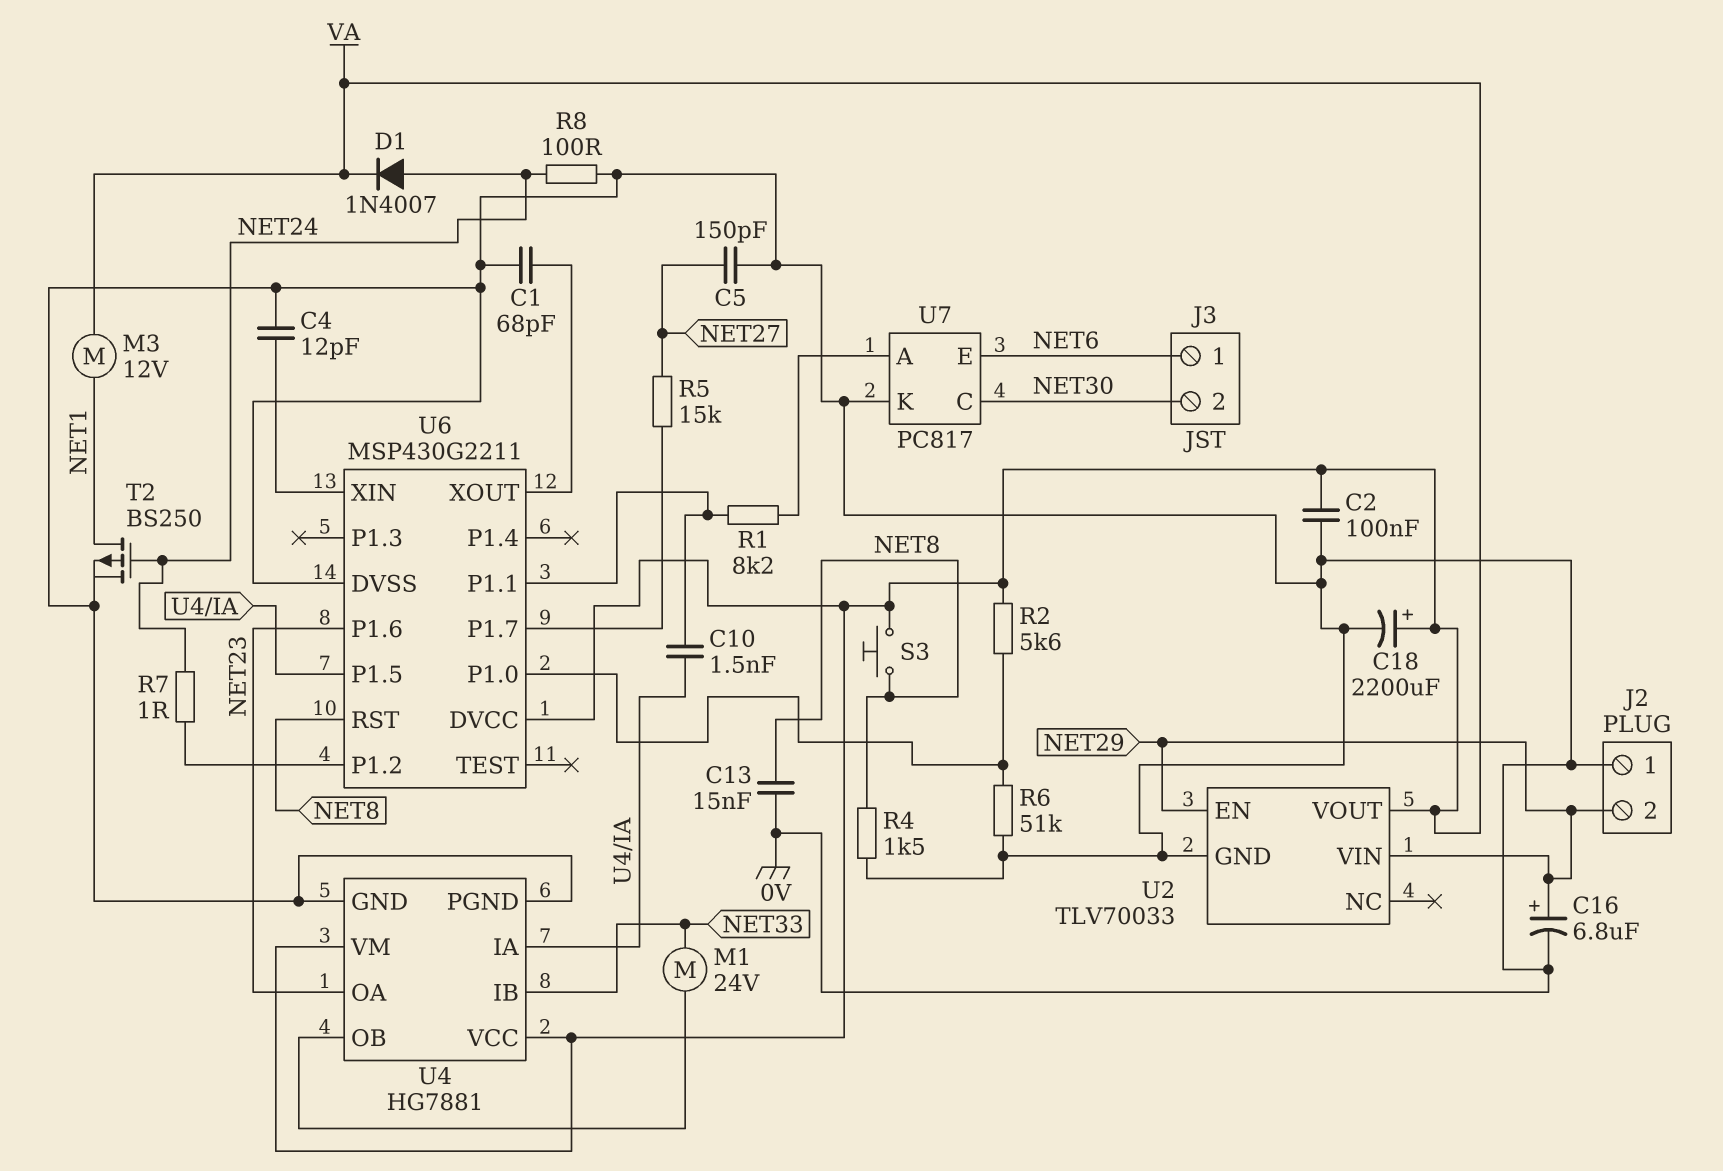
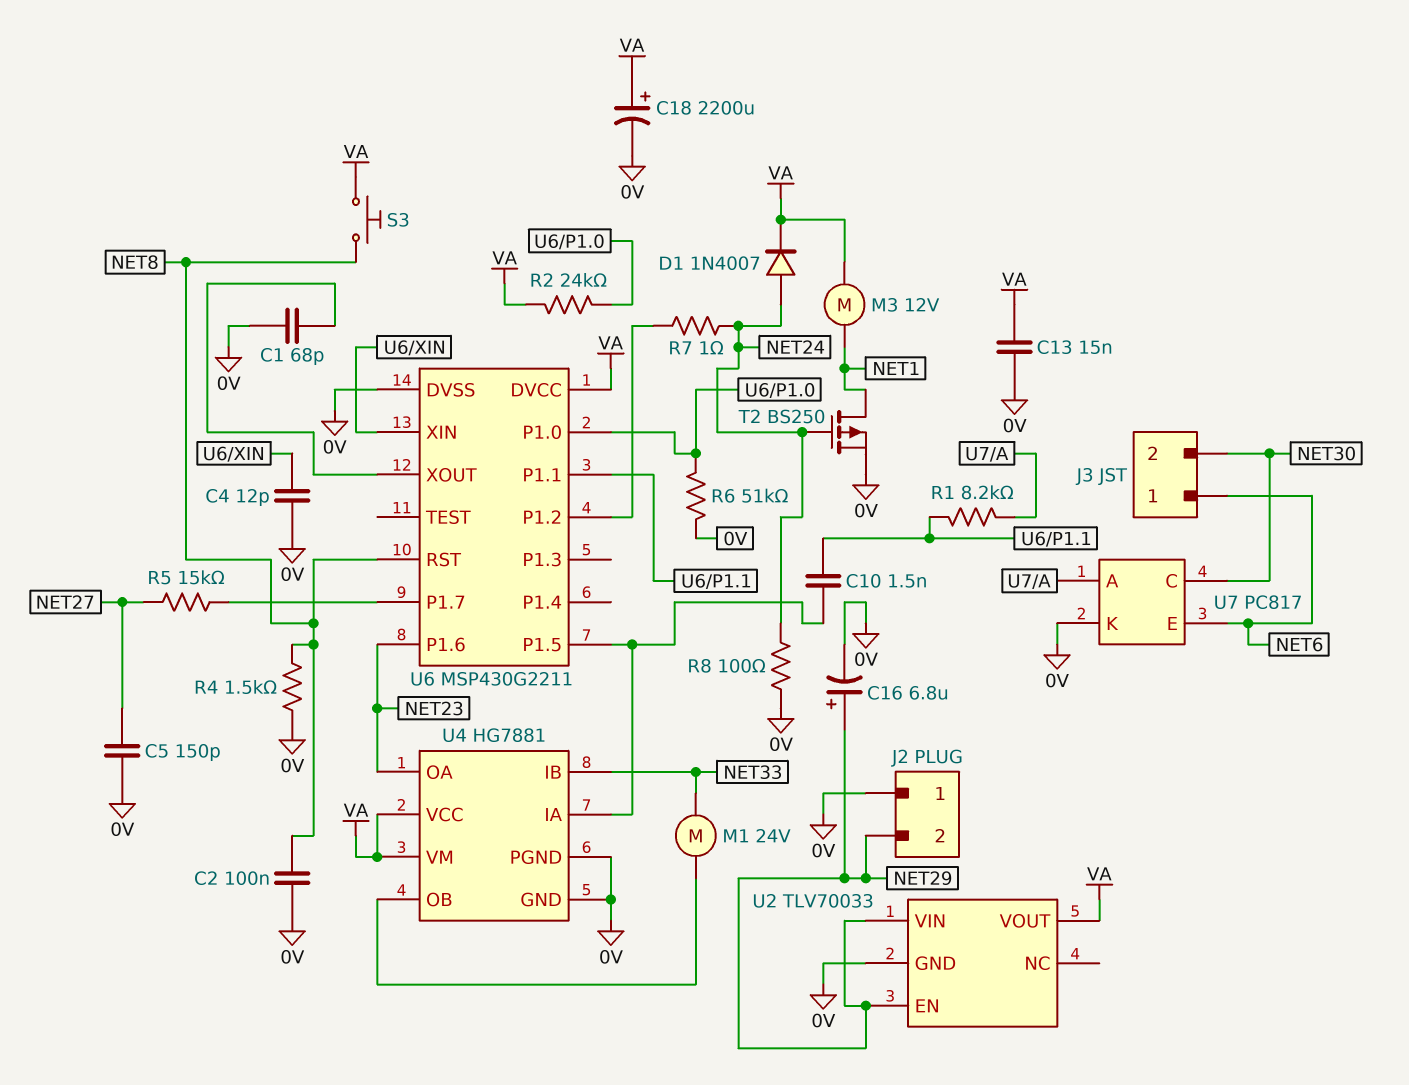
C2: 100nF (0V, VA) -> 100nF (0V, NET8)
C13: 15nF (0V, NET8) -> 15nF (0V, VA)
R2: 5.6k (U6/P1.0, VA) -> 24k (U6/P1.0, VA)

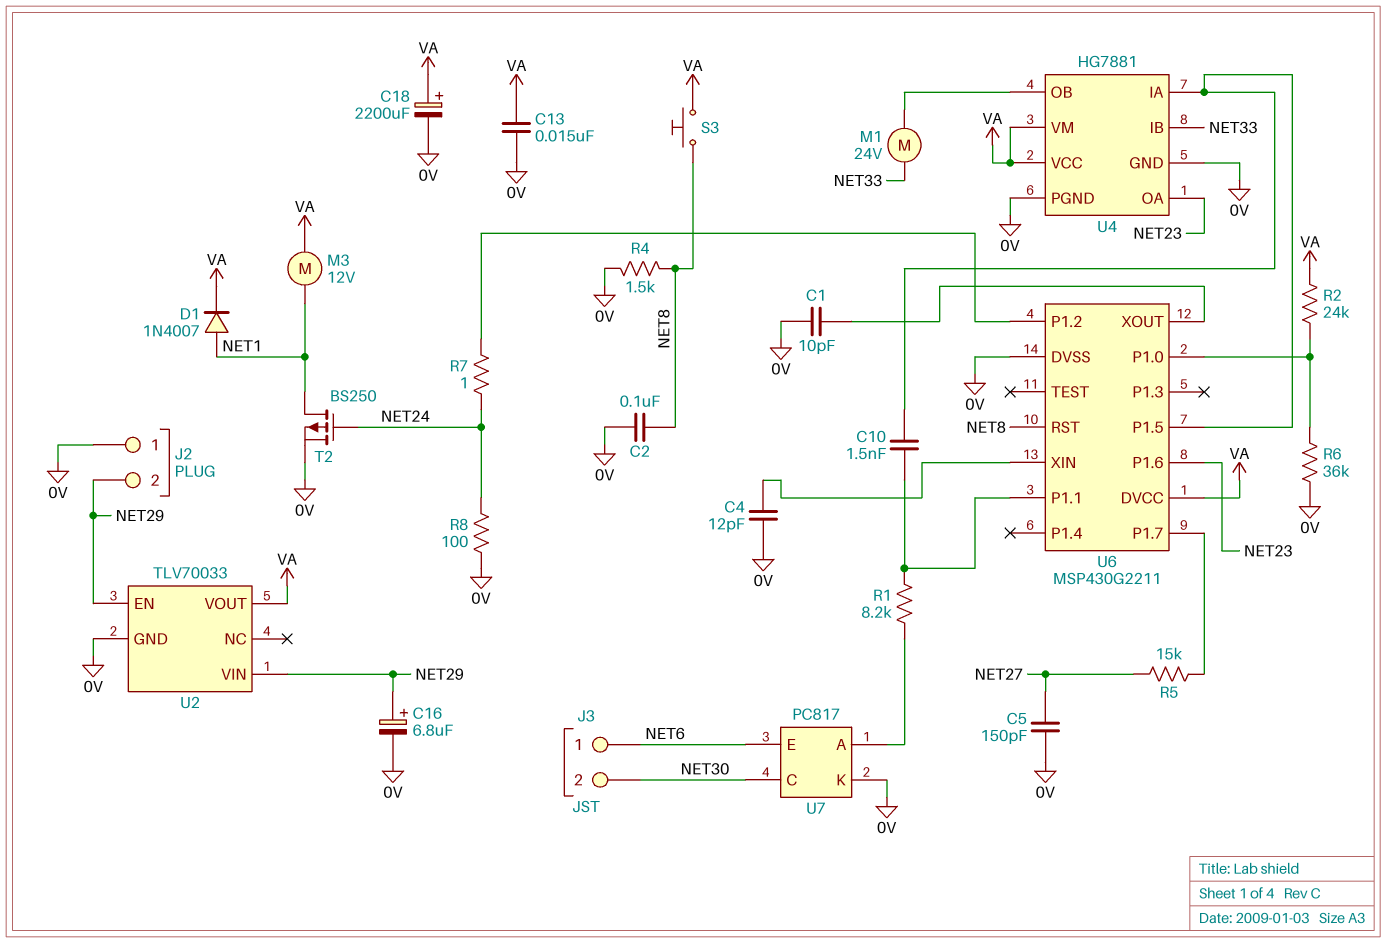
C1: 68pF (0V, U6/XOUT) -> 10pF (0V, U6/XOUT)
D1: diode 1N4007 (A NET24, K VA) -> diode 1N4007 (A NET1, K VA)
R6: 51k (0V, U6/P1.0) -> 36k (0V, U6/P1.0)

